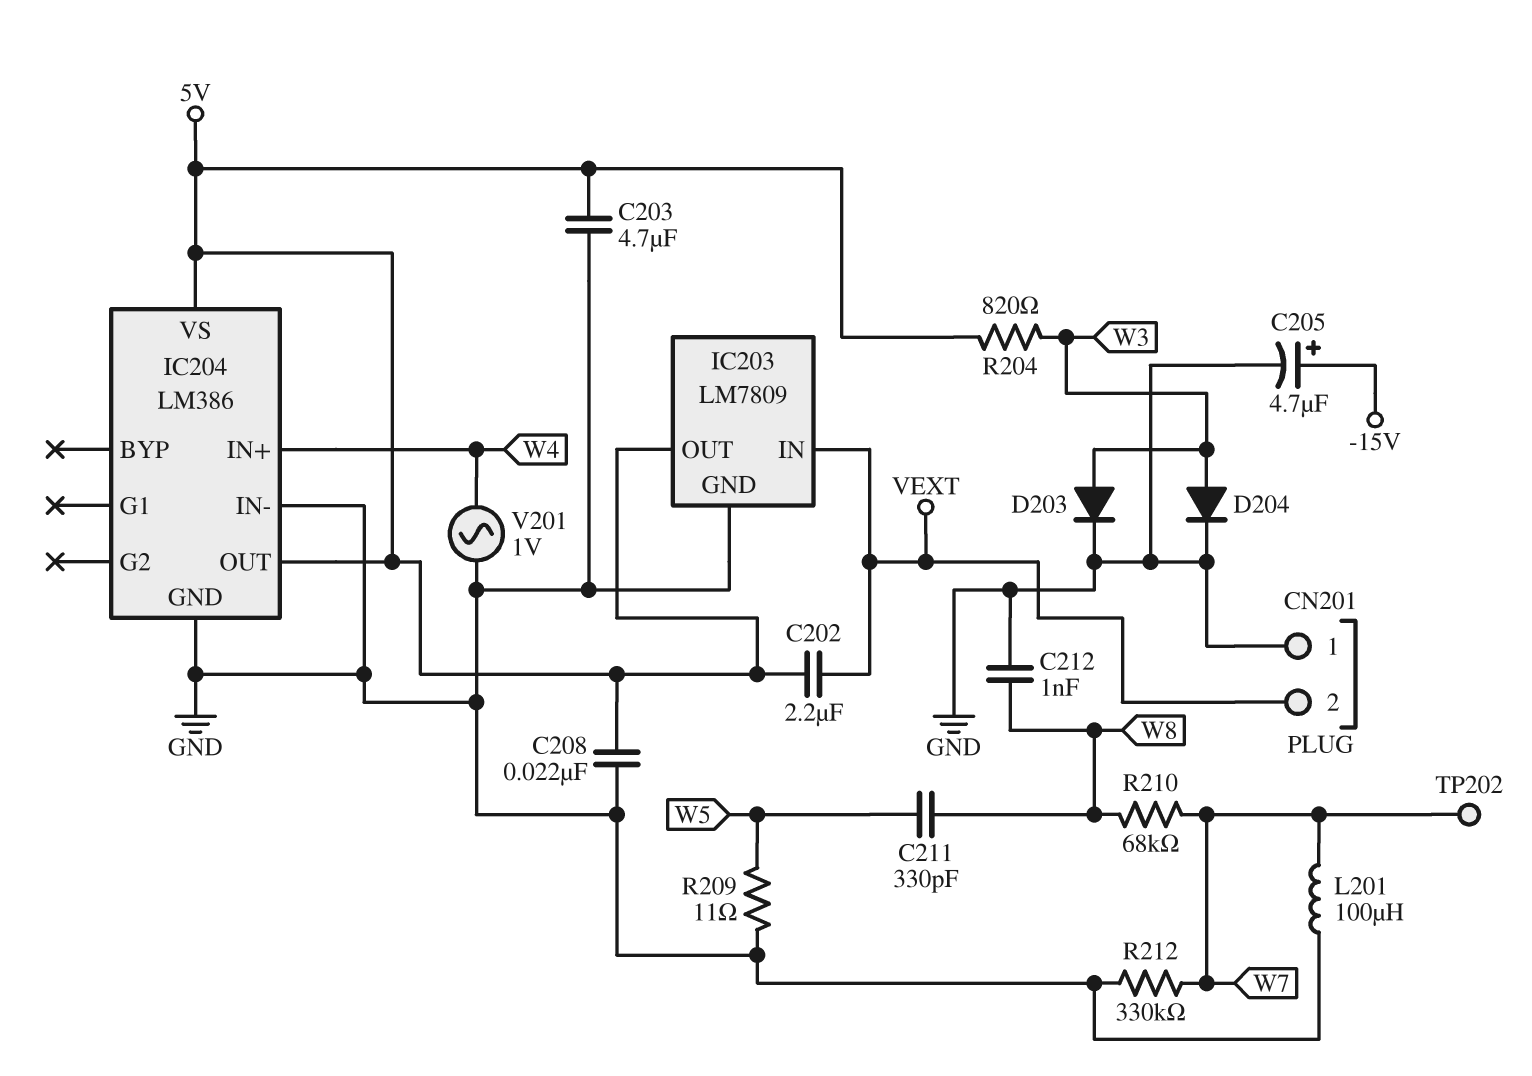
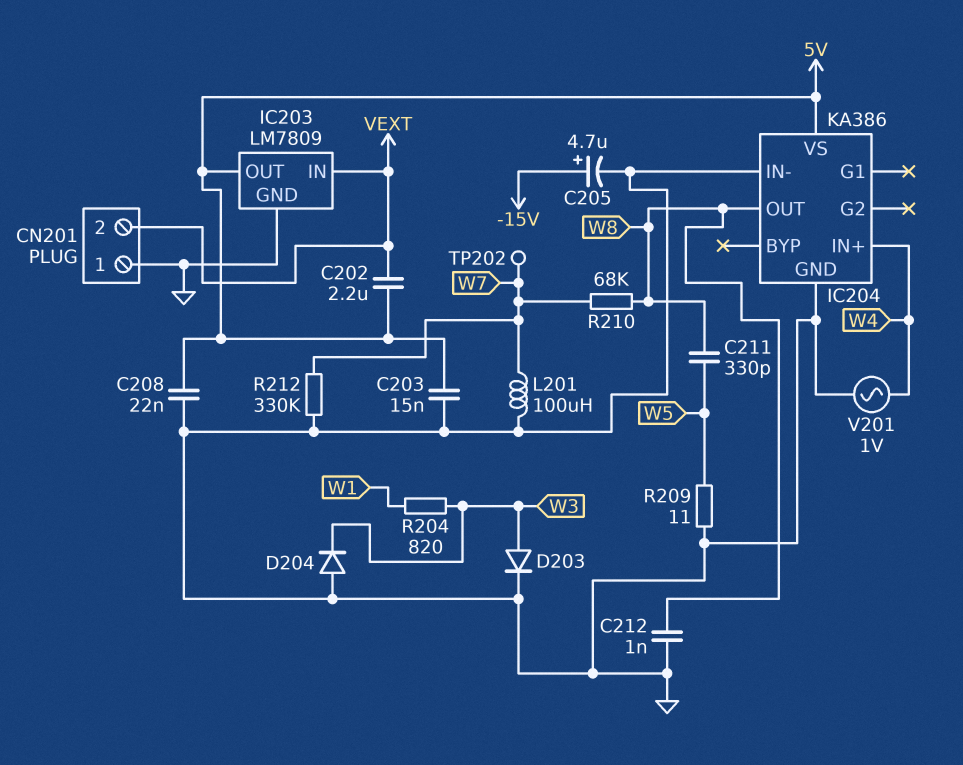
C203: 4.7uF (5V, GND) -> 15nF (5V, GND)
D204: diode (A W3, K GND) -> diode (A GND, K W3)
IC204: LM386 -> KA386
IC204 pin OUT: 5V -> W8
R204: 820 (5V, W3) -> 820 (W1, W3)

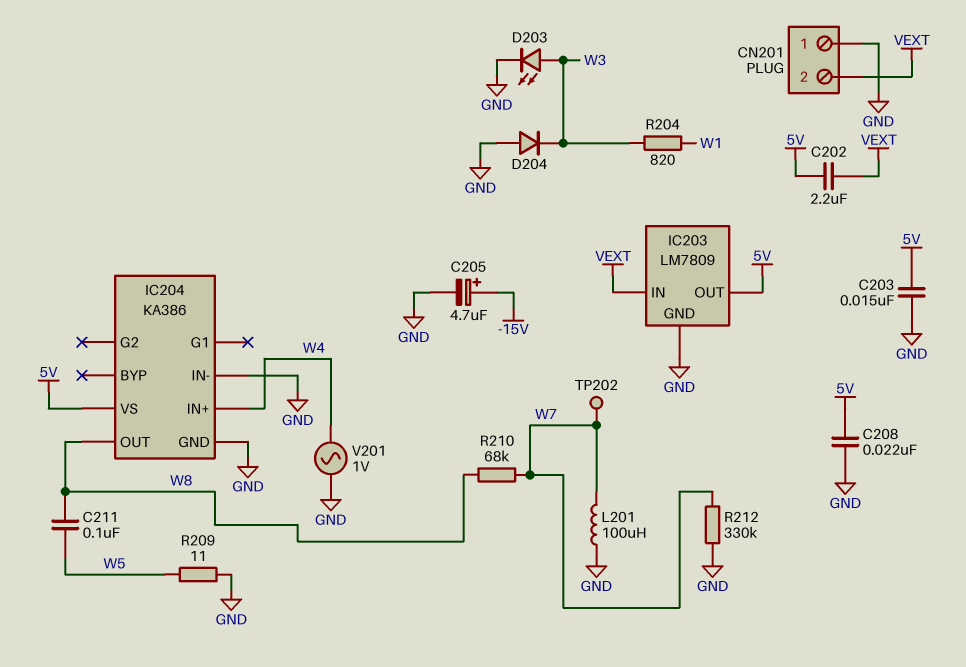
C211: 330pF (W5, W8) -> 100nF (W5, W8)
C212: 1nF (GND, W8) -> none
D203: diode (A W3, K GND) -> LED (A W3, K GND)

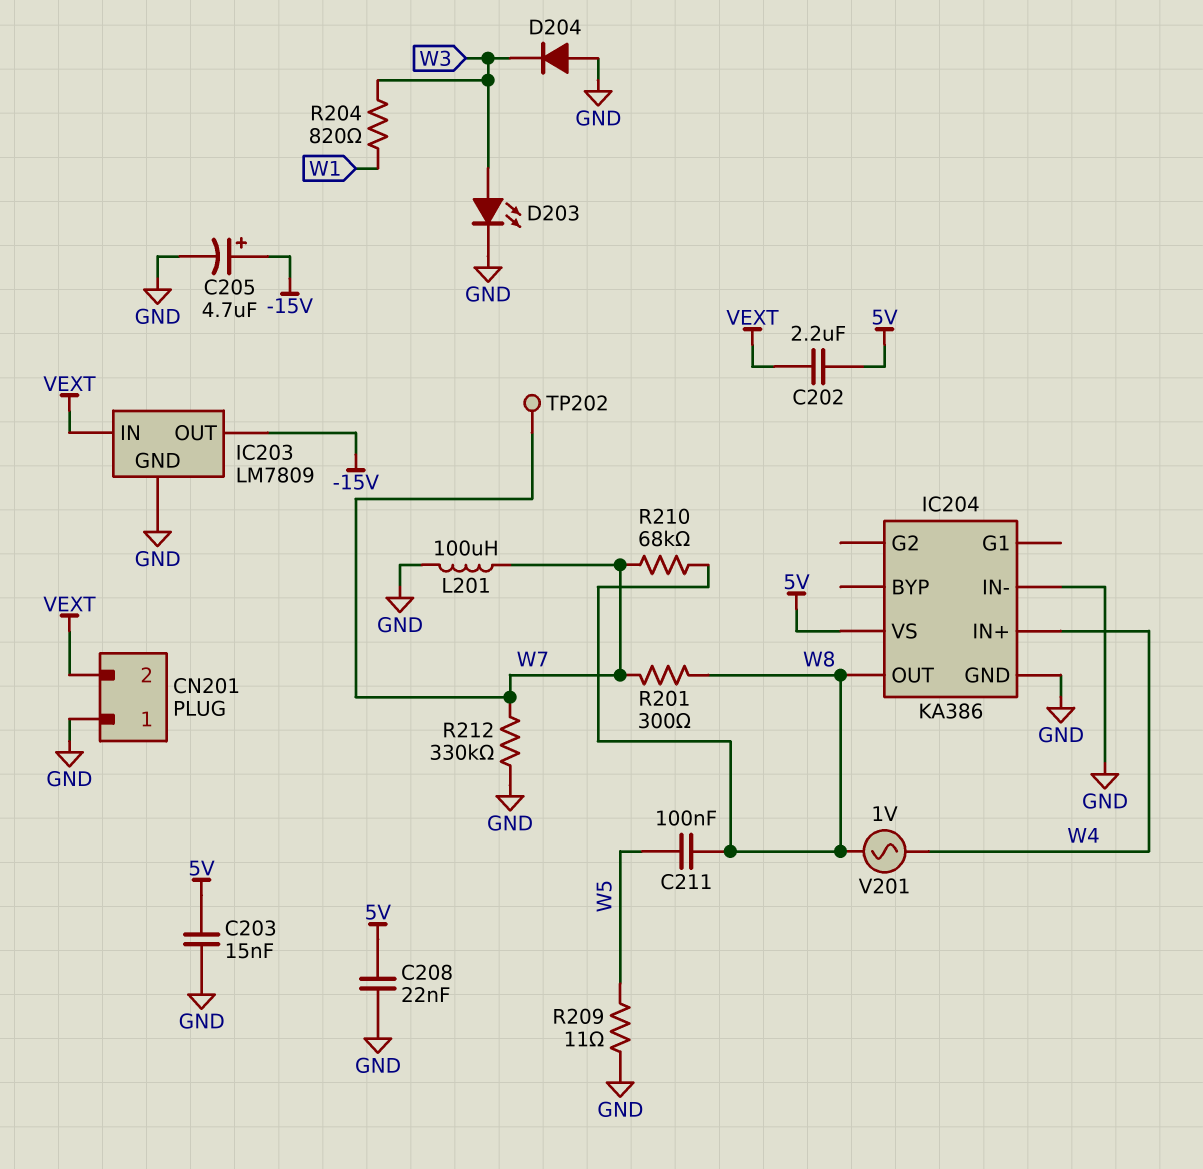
IC203 pin OUT: 5V -> -15V
R201: none -> 300 (W7, W8)
V201: AC 1V (GND, W4) -> AC 1V (W4, W8)

